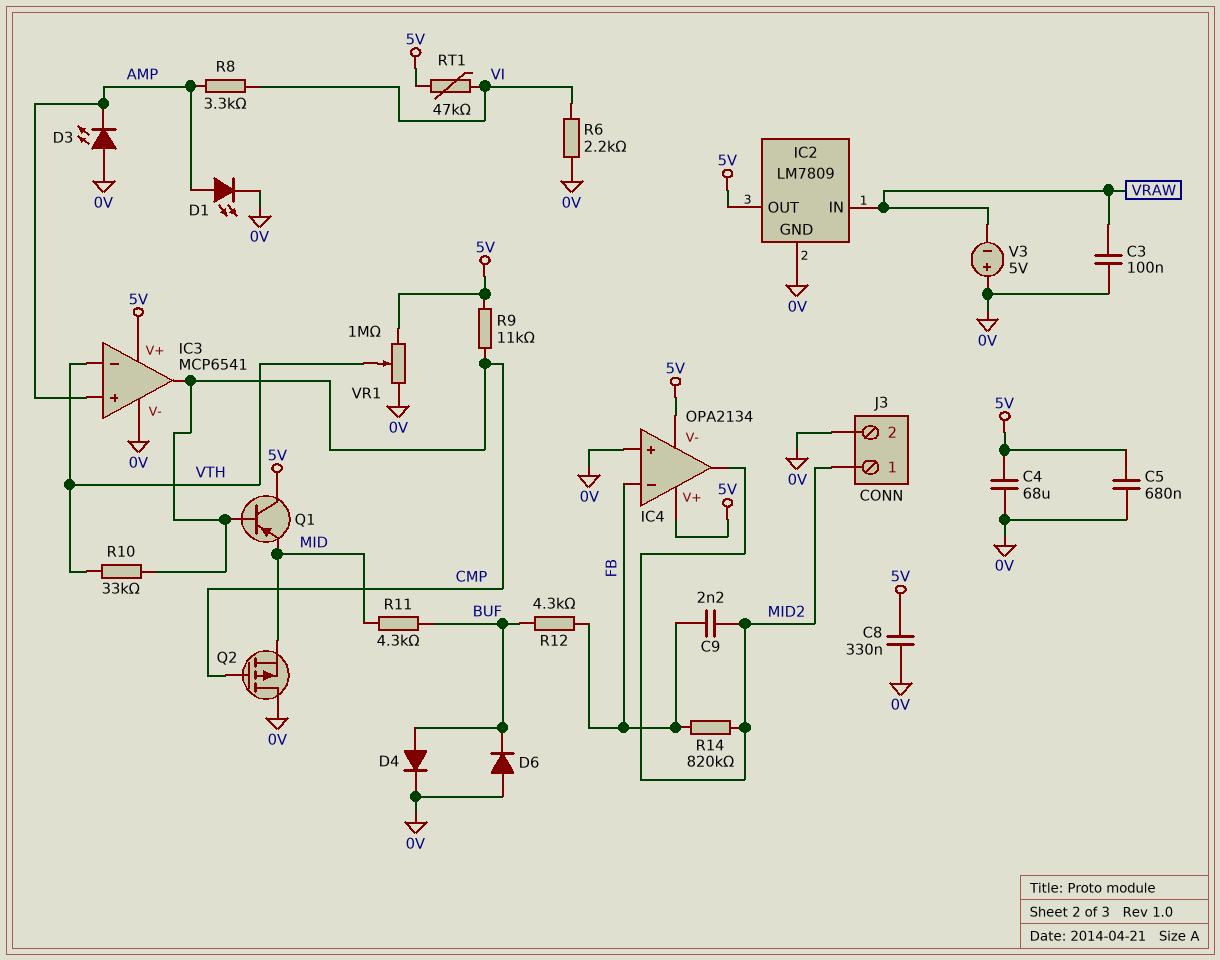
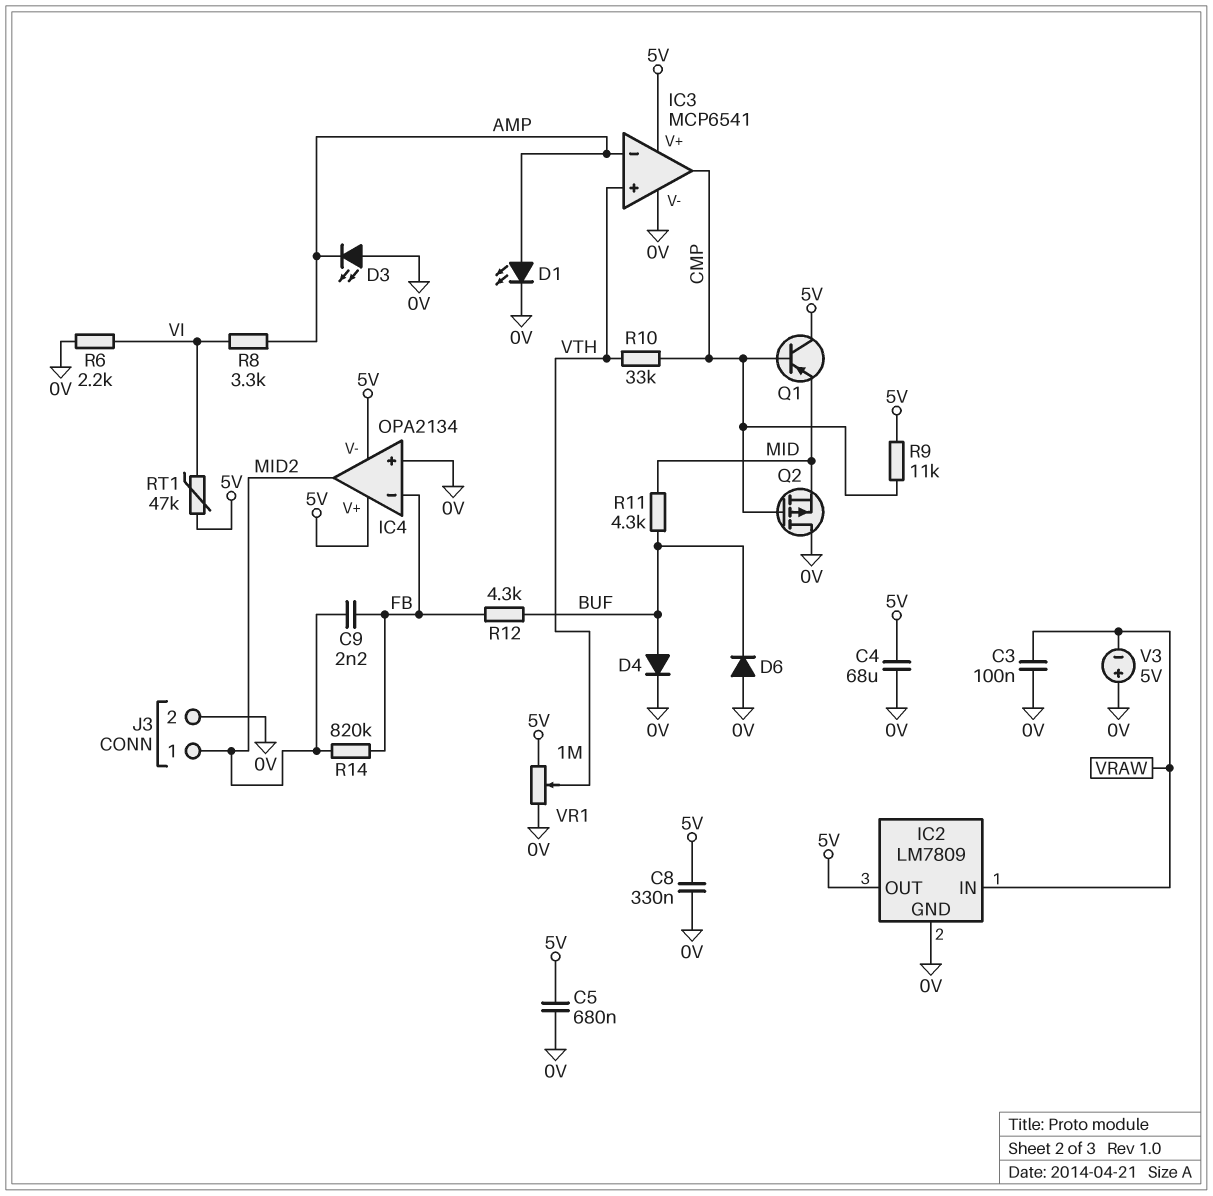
IC3 pin in+: AMP -> VTH
IC3 pin in-: VTH -> AMP

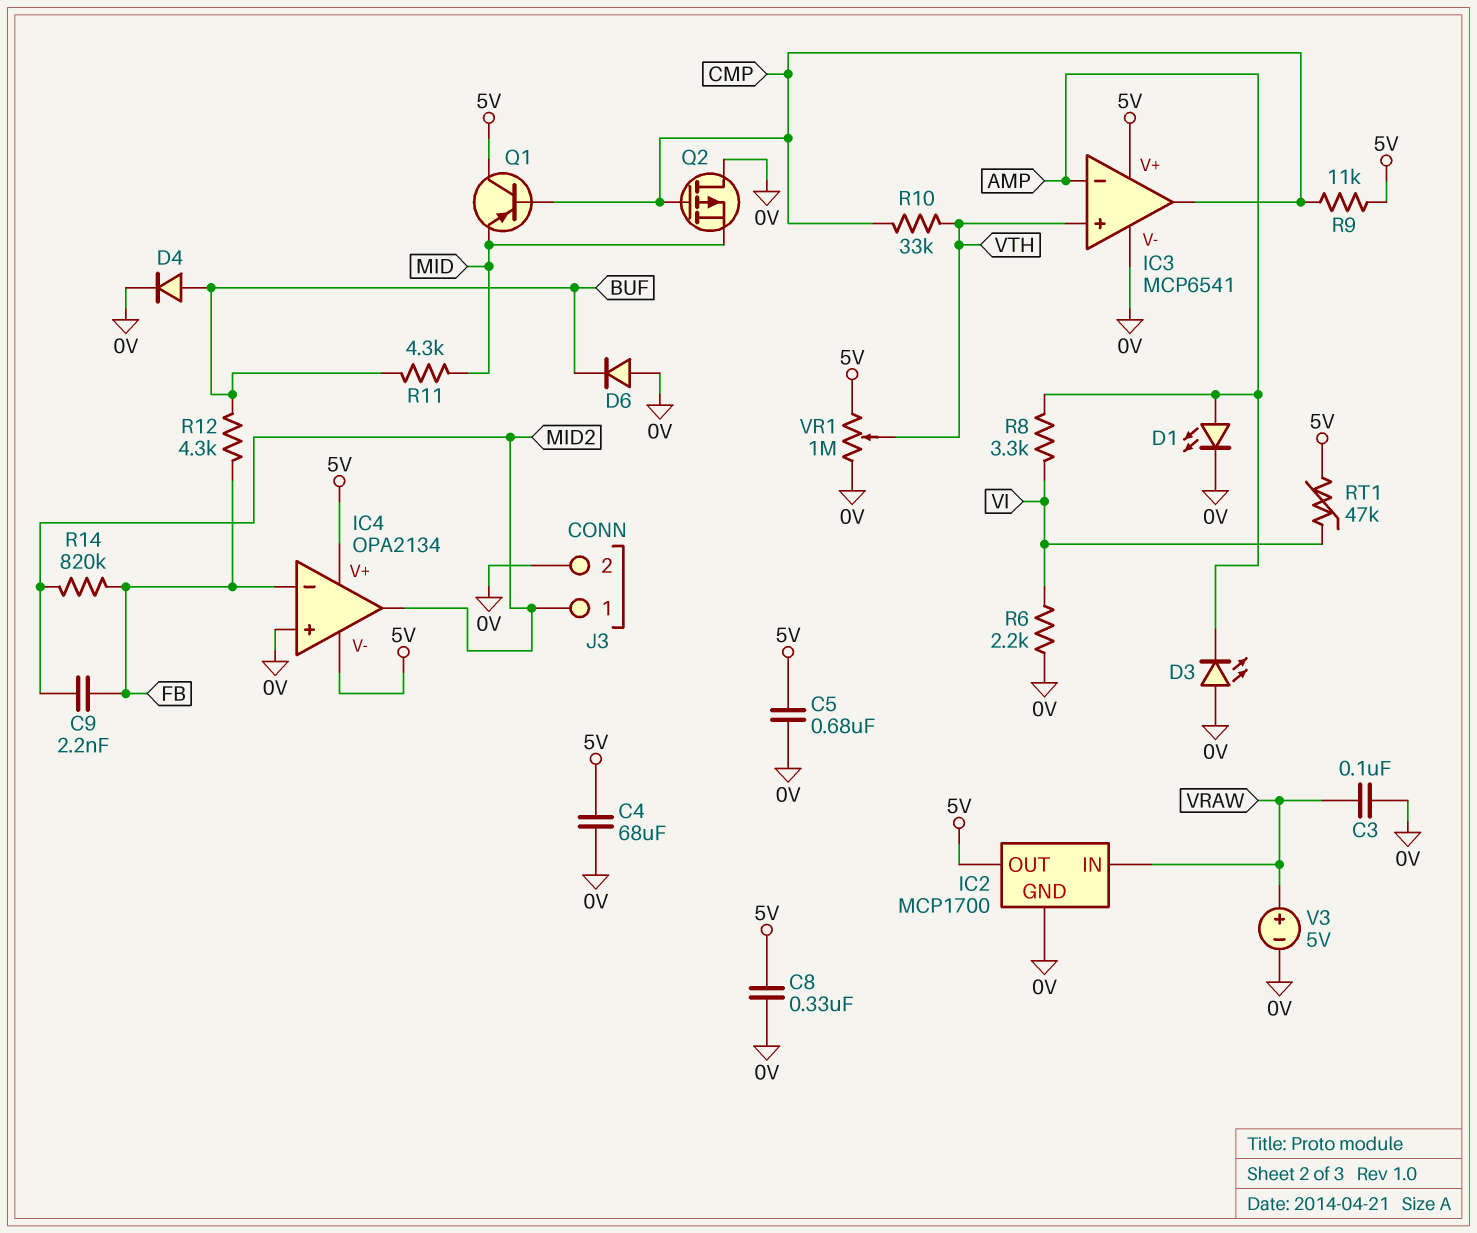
IC2: LM7809 -> MCP1700
V3: 5V (plus 0V, minus VRAW) -> 5V (plus VRAW, minus 0V)

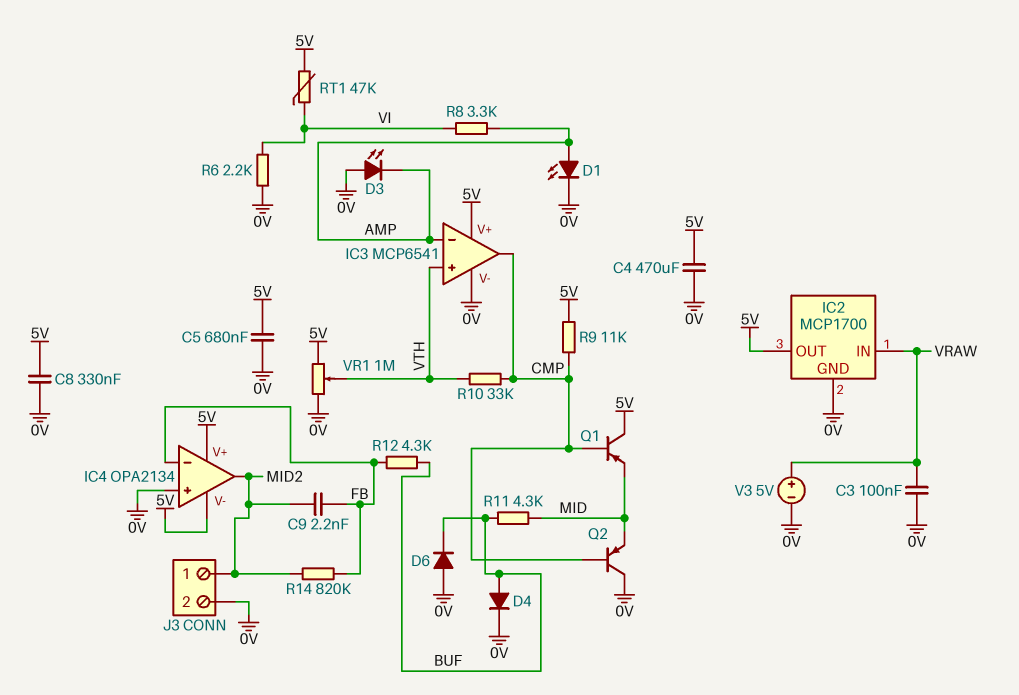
C4: 68uF (0V, 5V) -> 470uF (0V, 5V)
Q2: PMOS (G CMP, D 0V, S MID) -> PNP (B CMP, C 0V, E MID)

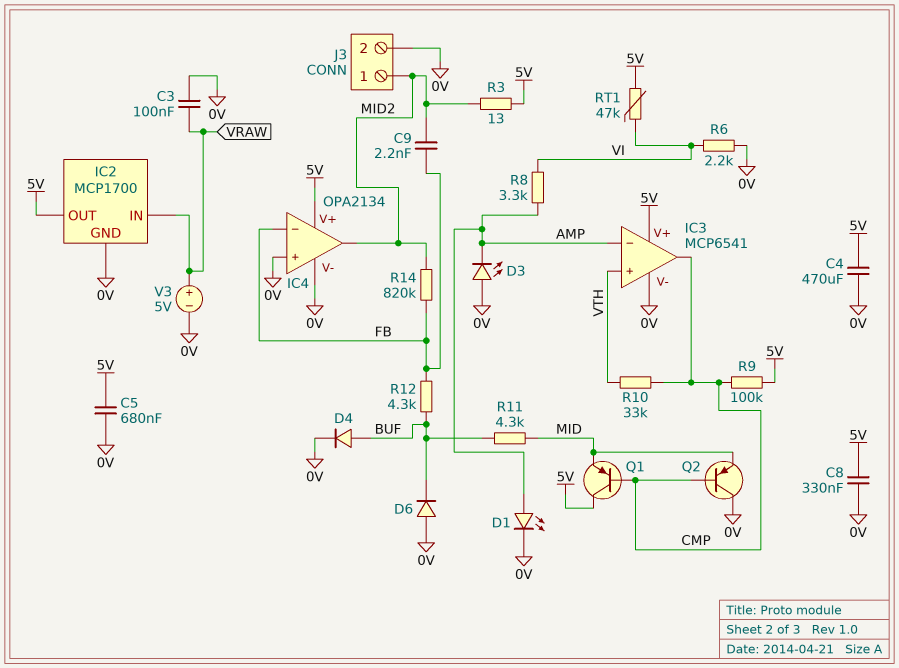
IC4 pin V-: 5V -> 0V
R3: none -> 13 (5V, MID2)
R9: 11k (5V, CMP) -> 100k (5V, CMP)
VR1: 1M (0V, 5V, wiper VTH) -> none

